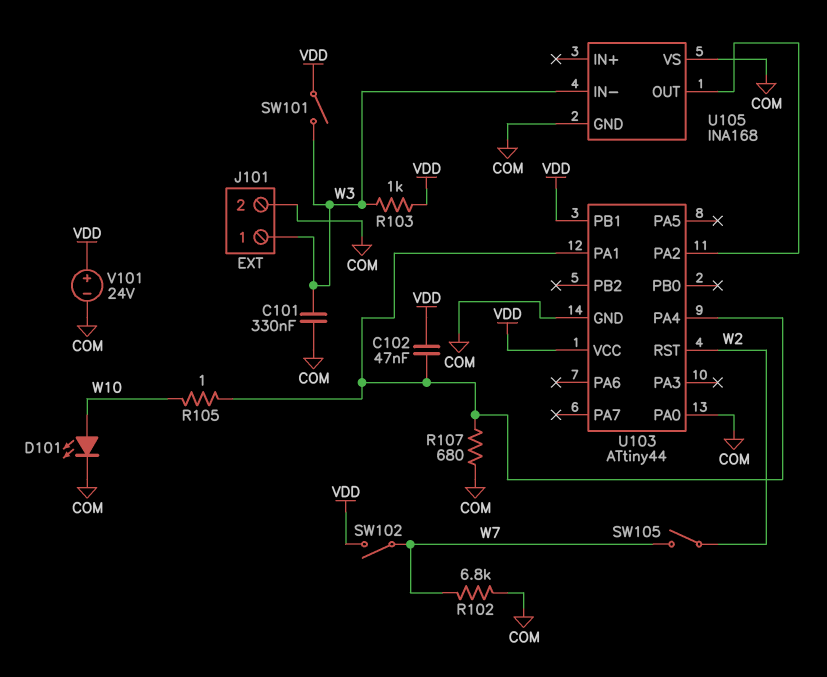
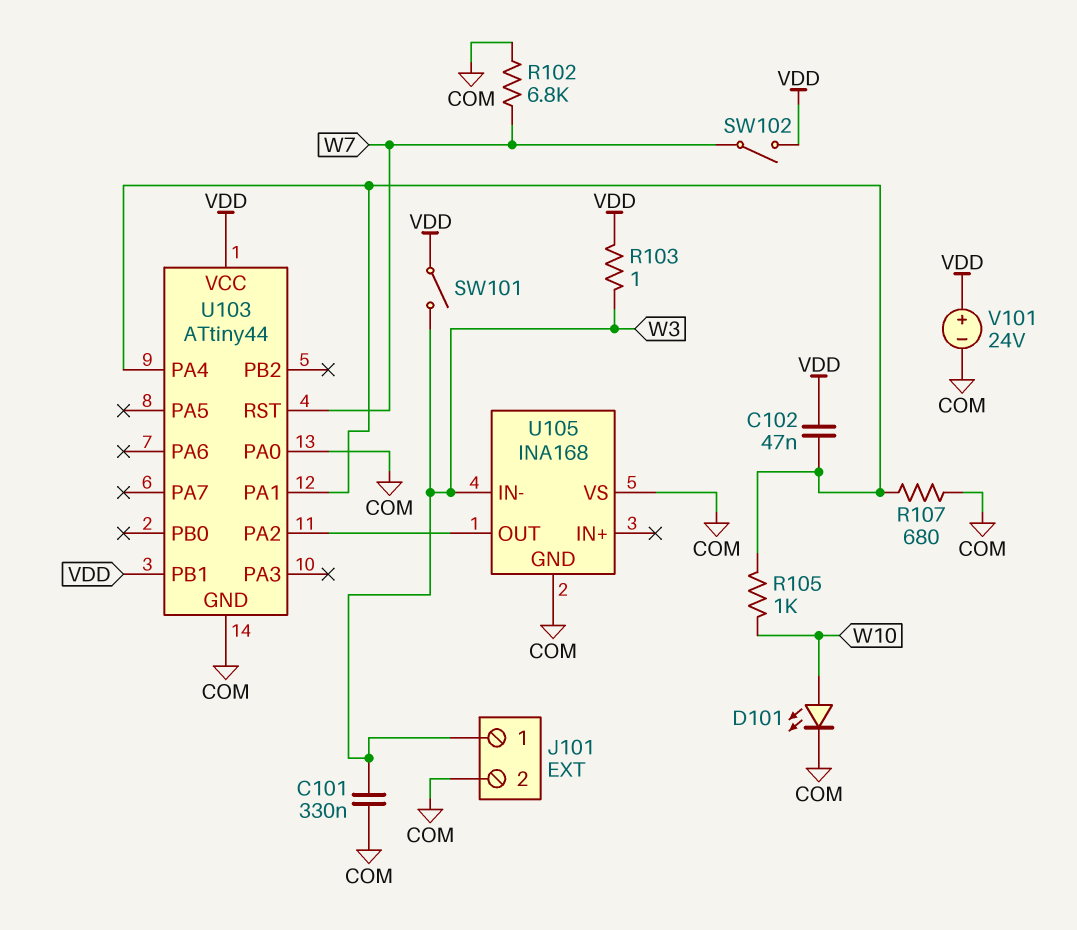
R103: 1k (VDD, W3) -> 1 (VDD, W3)
R105: 1 (U103/PA1, W10) -> 1k (U103/PA1, W10)
SW105: switch (W2, W7) -> none
U103 pin RST: W2 -> W7

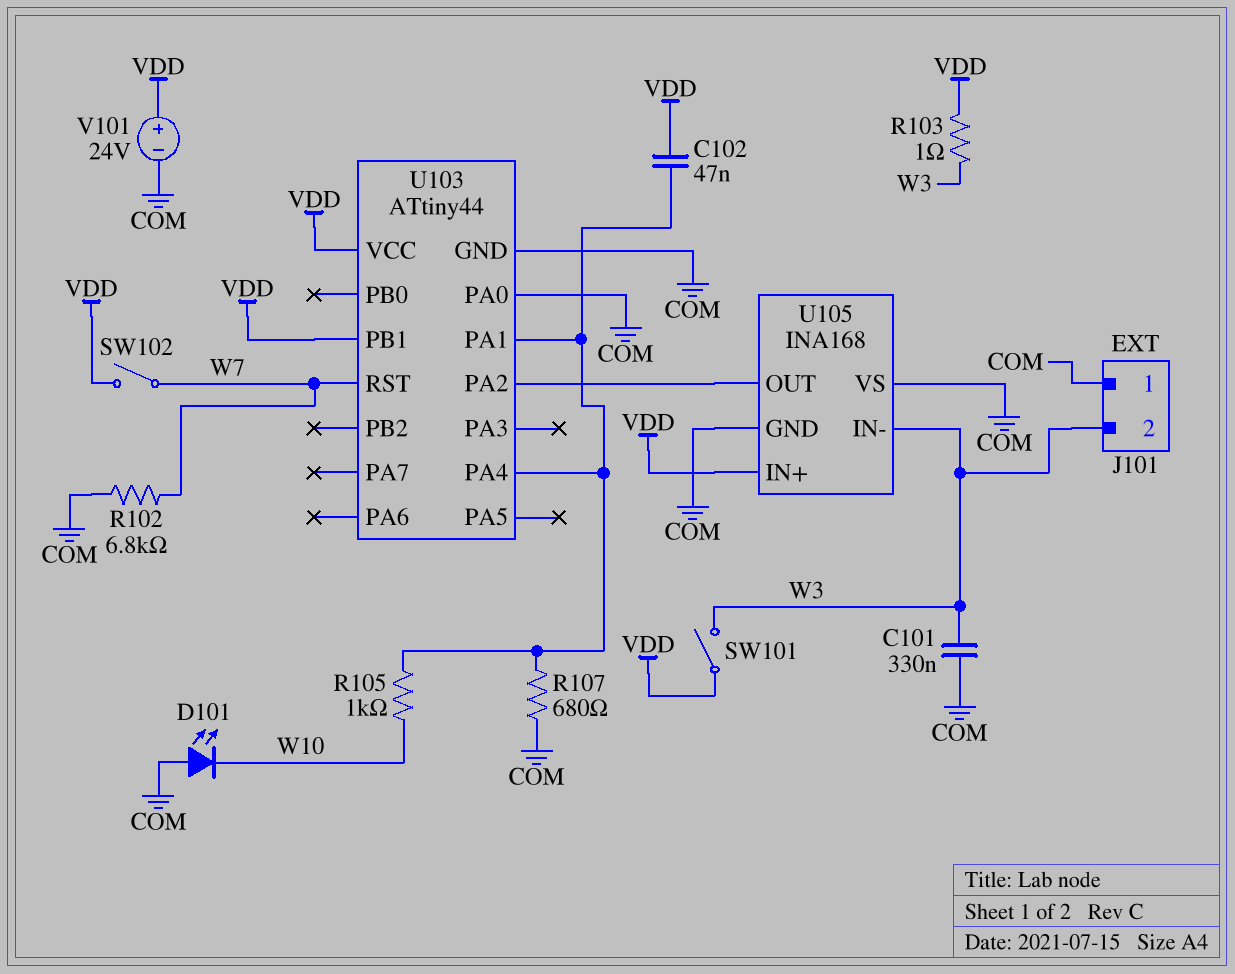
D101: LED (A W10, K COM) -> LED (A COM, K W10)
J101 pin 1: W3 -> COM
J101 pin 2: COM -> W3
U105 pin IN+: none -> VDD

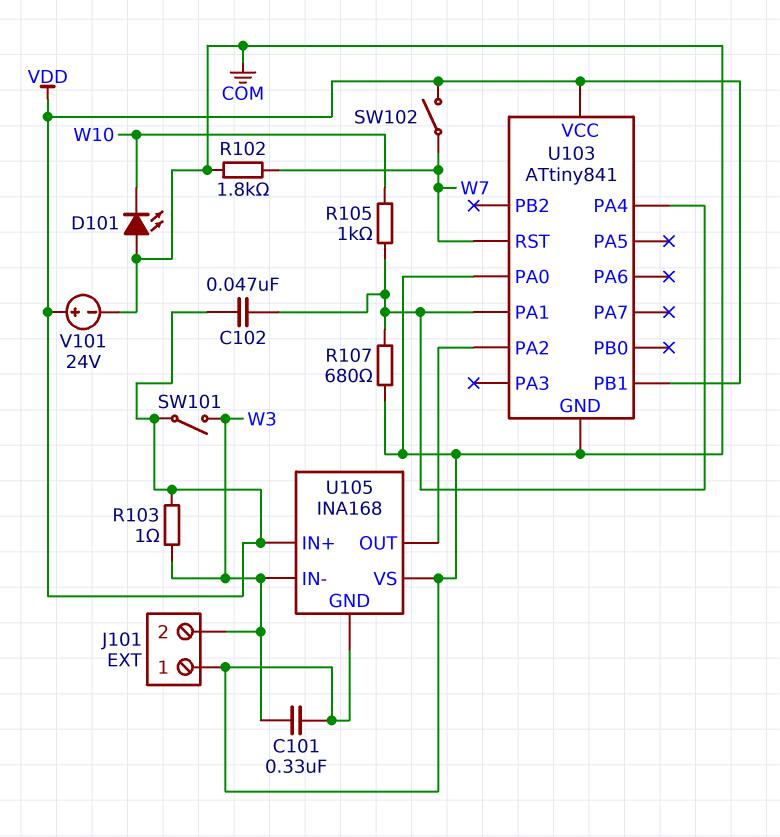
R102: 6.8k (COM, W7) -> 1.8k (COM, W7)
U103: ATtiny44 -> ATtiny841

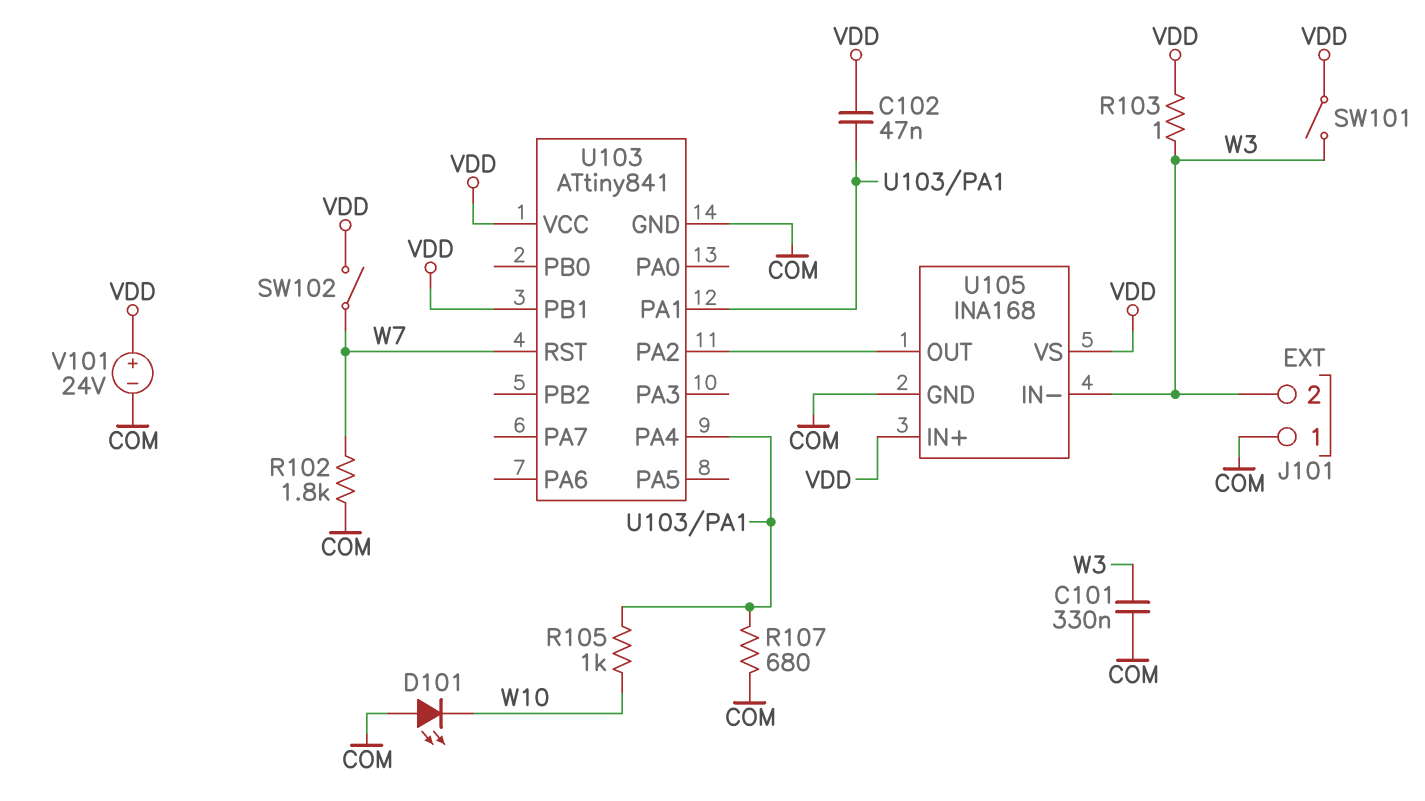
U103 pin PA0: COM -> none
U105 pin VS: COM -> VDD

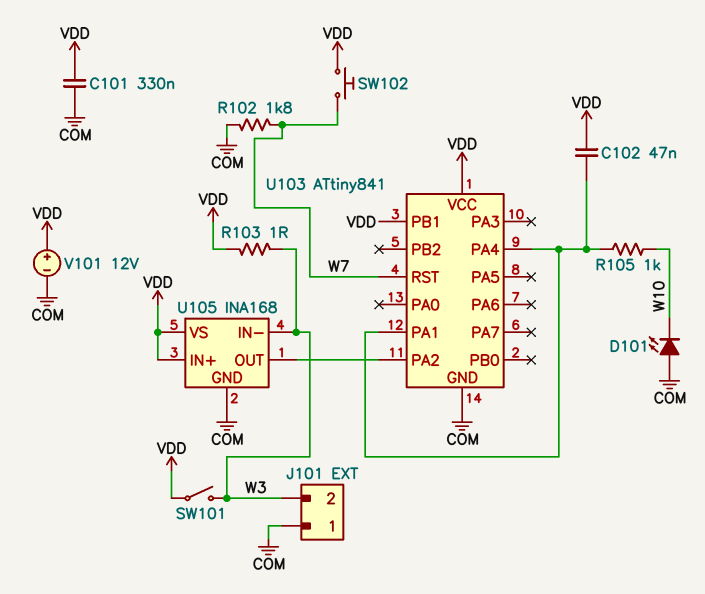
C101: 330nF (COM, W3) -> 330nF (COM, VDD)
R107: 680 (COM, U103/PA1) -> none
SW102: switch (VDD, W7) -> button (VDD, W7)
V101: 24V (plus VDD, minus COM) -> 12V (plus VDD, minus COM)

